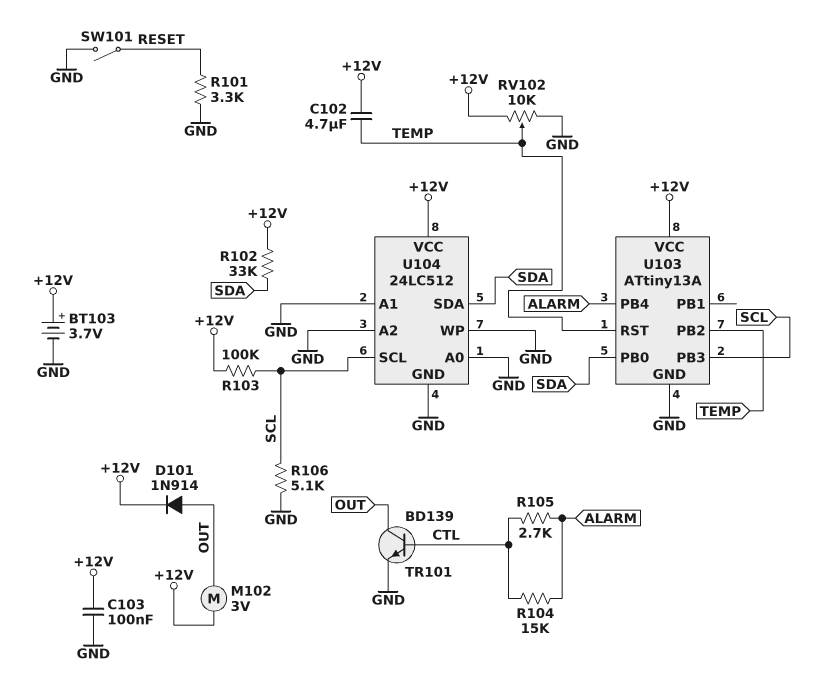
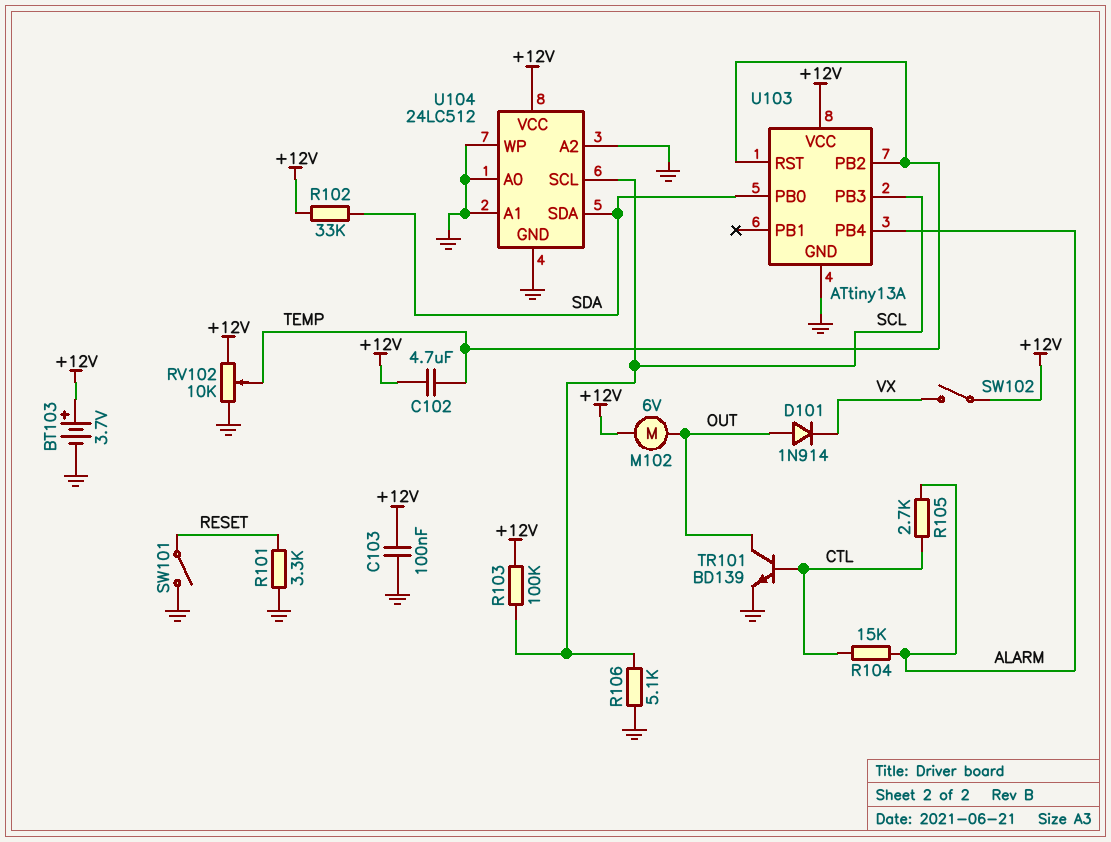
D101: diode 1N914 (A OUT, K +12V) -> diode 1N914 (A OUT, K VX)
M102: motor 3V (+12V, OUT) -> motor 6V (+12V, OUT)
SW102: none -> switch (+12V, VX)

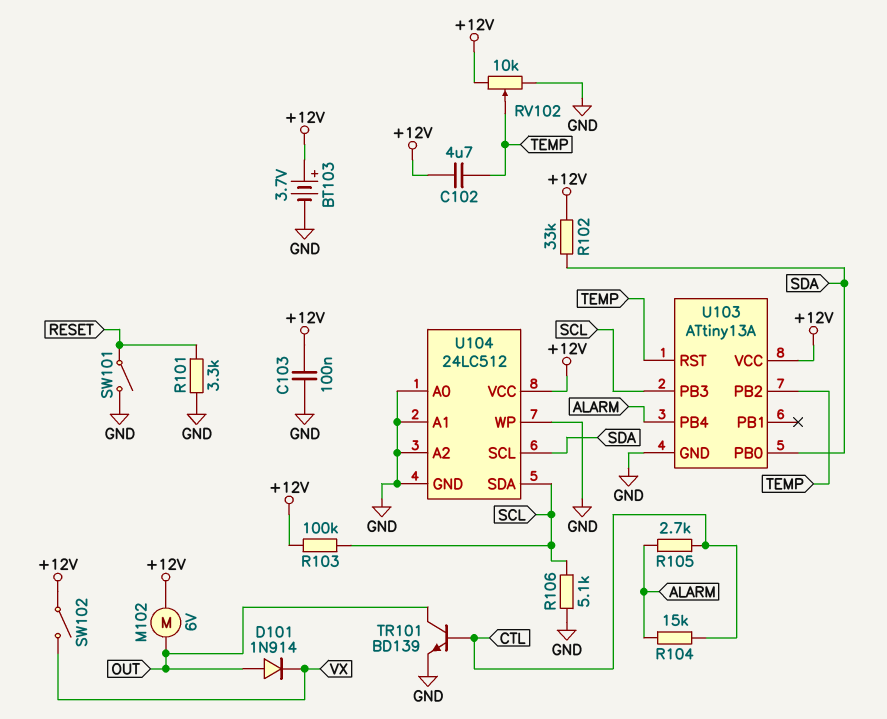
U104 pin SCL: SCL -> SDA
U104 pin SDA: SDA -> SCL

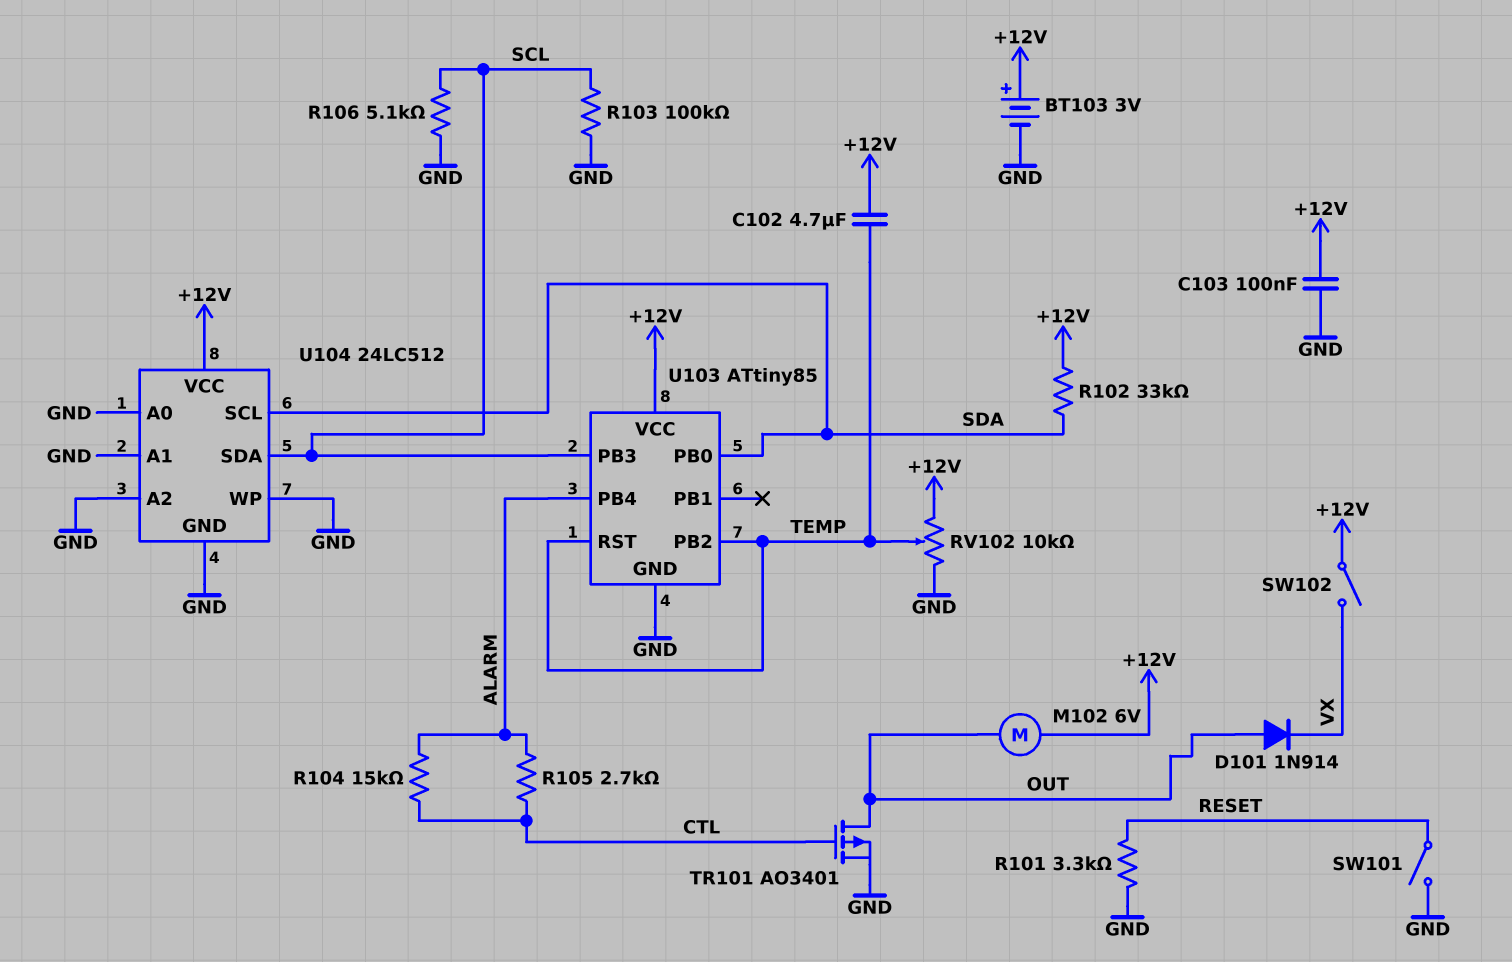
BT103: 3.7V (plus +12V, minus GND) -> 3V (plus +12V, minus GND)
R103: 100k (+12V, SCL) -> 100k (GND, SCL)
TR101: NPN BD139 (B CTL, C OUT, E GND) -> PMOS AO3401 (G CTL, D OUT, S GND)
U103: ATtiny13A -> ATtiny85

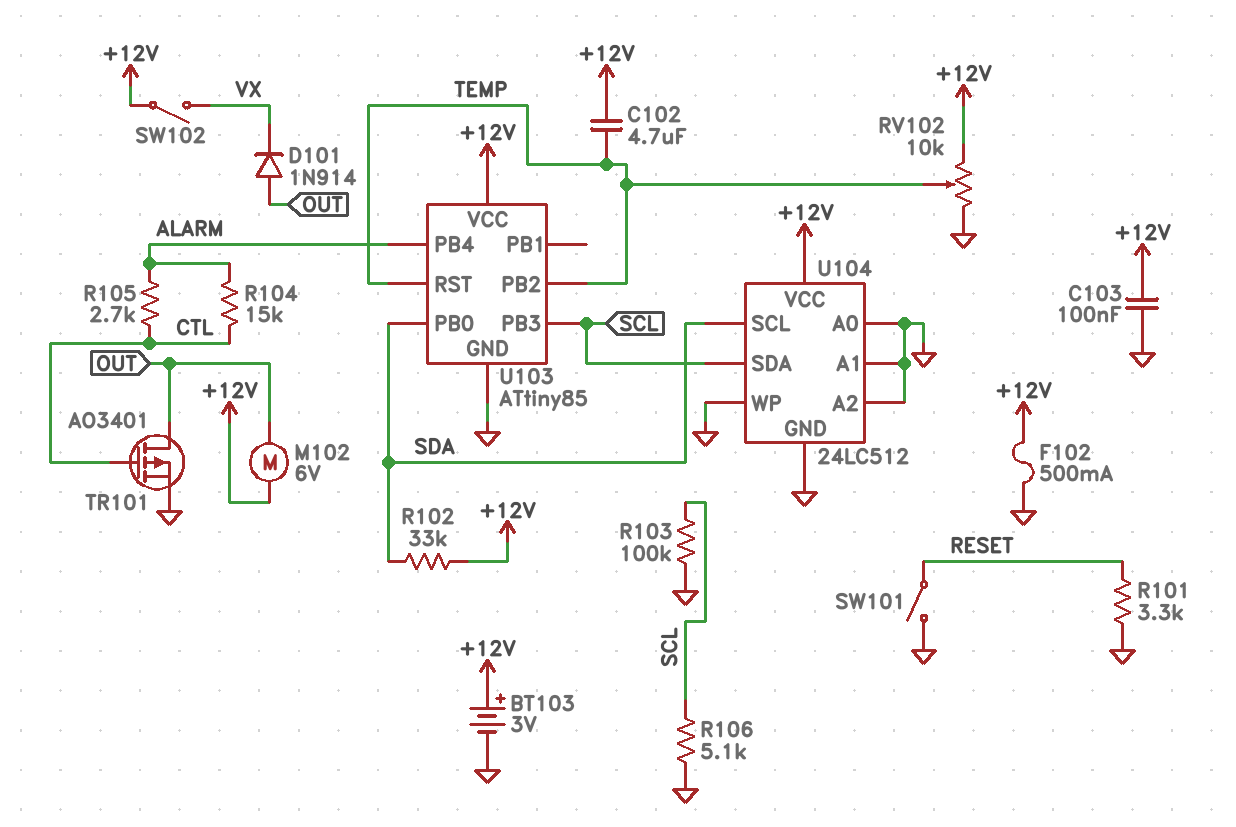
F102: none -> 500mA (+12V, GND)

